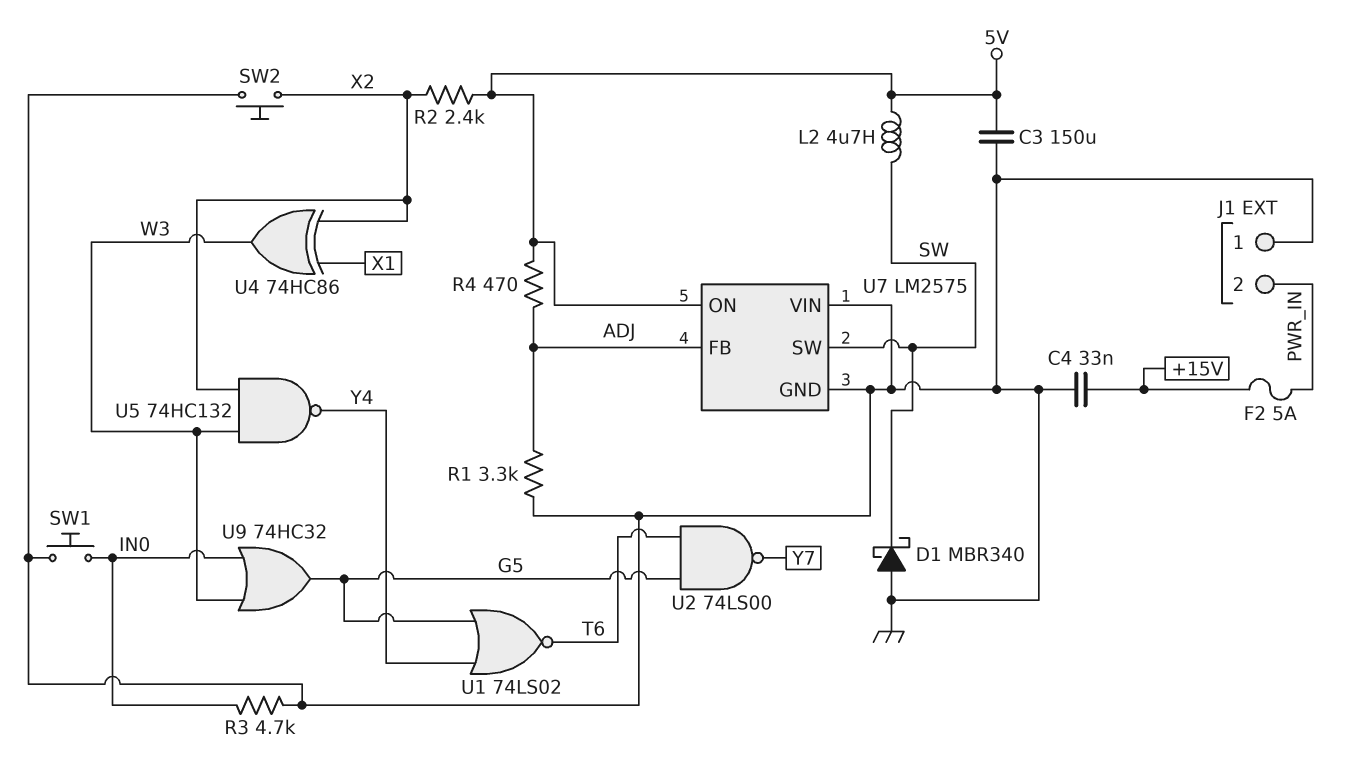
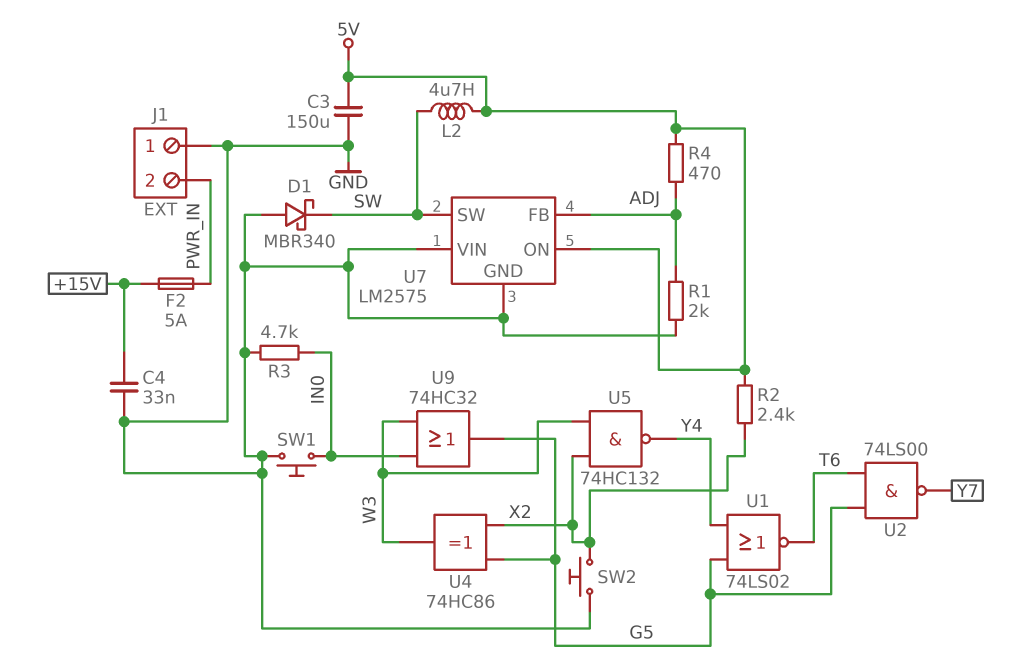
R1: 3.3k (ADJ, GND) -> 2k (ADJ, GND)
U4: XOR 74HC86 (in X1, in X2, out W3) -> XOR 74HC86 (in G5, in X2, out W3)

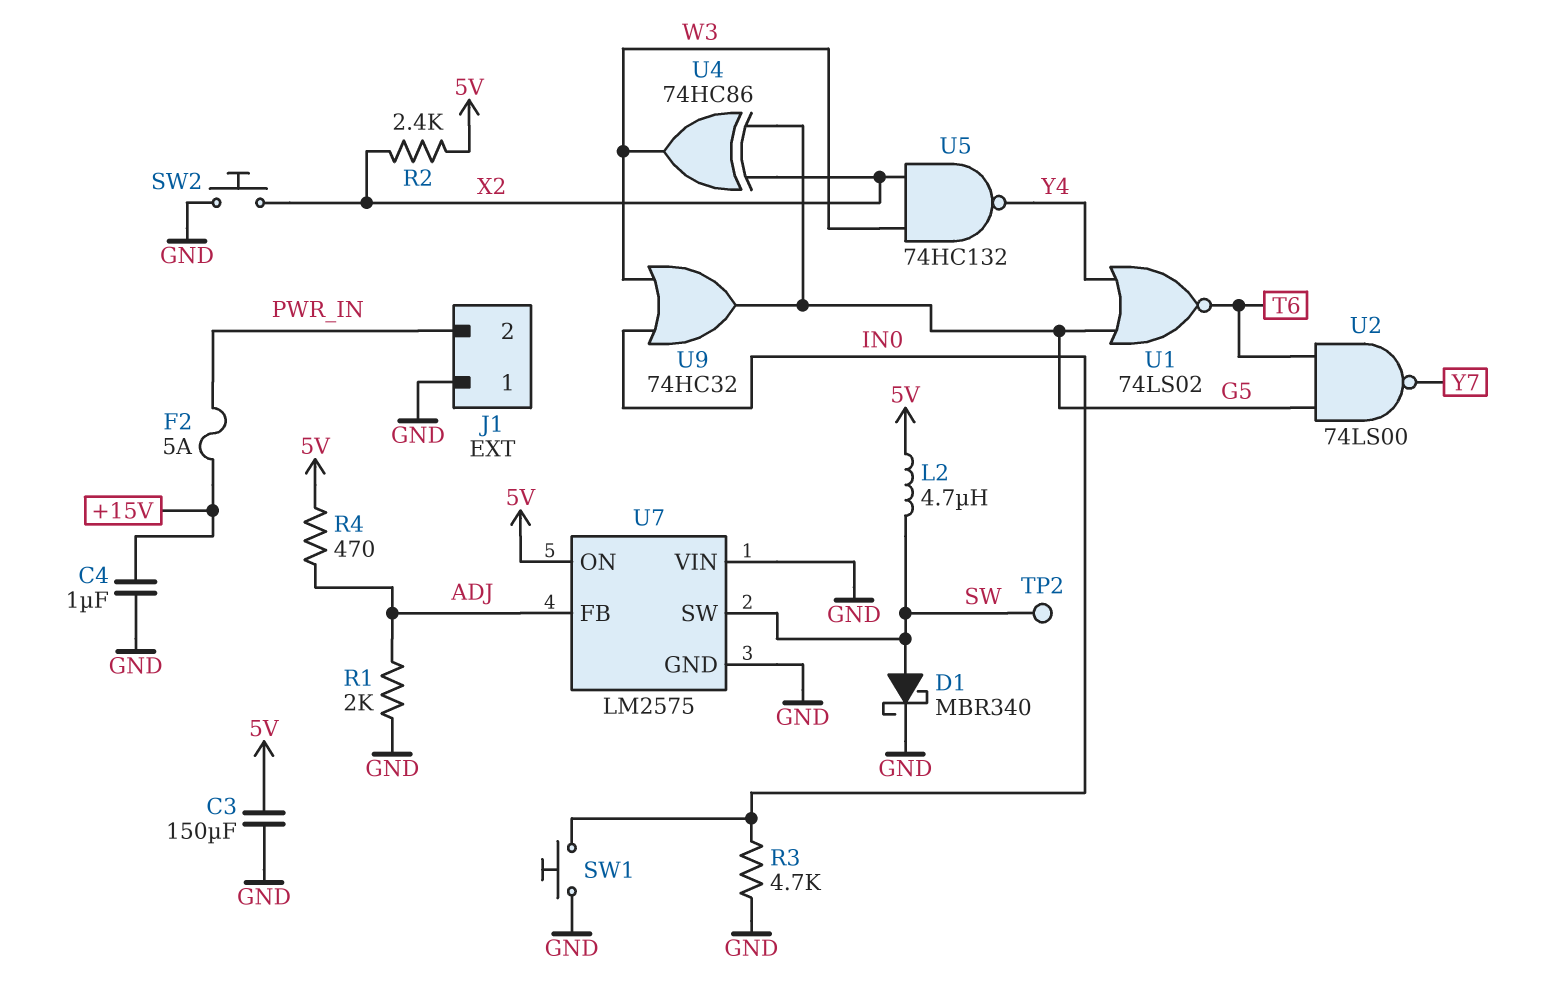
C4: 33nF (+15V, GND) -> 1uF (+15V, GND)
D1: schottky MBR340 (A GND, K SW) -> schottky MBR340 (A SW, K GND)
TP2: none -> test point (SW)

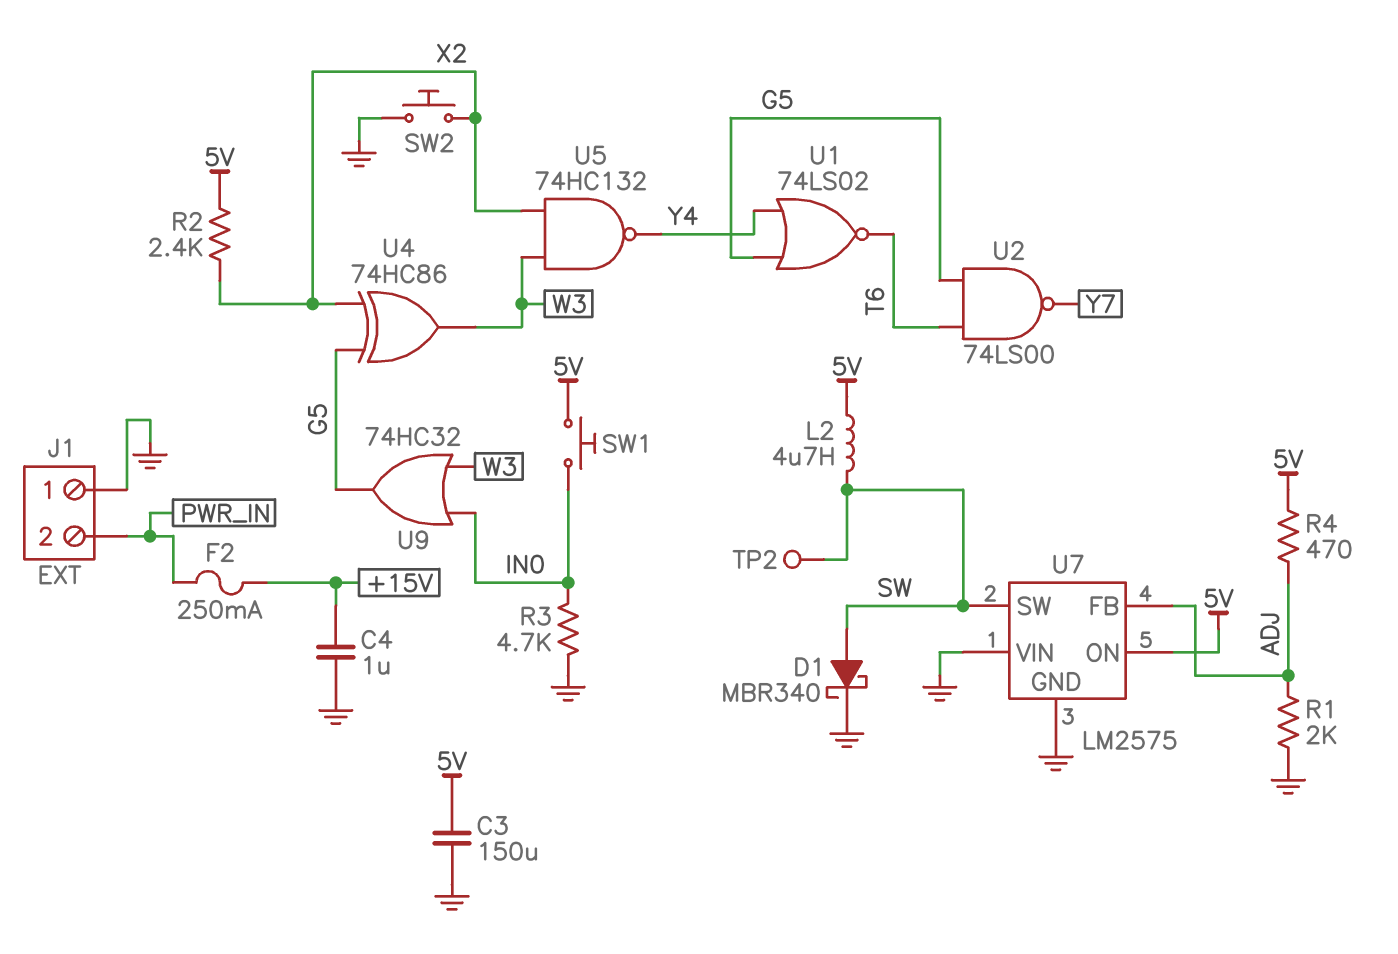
F2: 5A (+15V, PWR_IN) -> 250mA (+15V, PWR_IN)
SW1: button (GND, IN0) -> button (5V, IN0)

